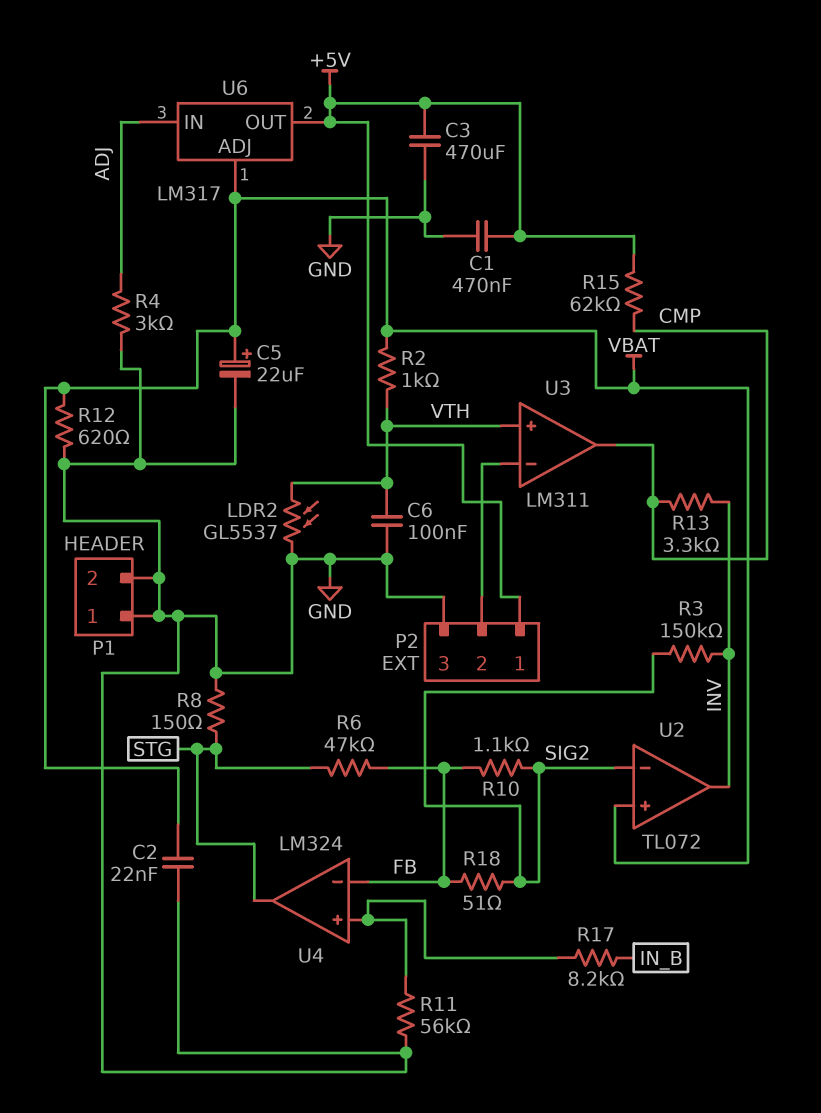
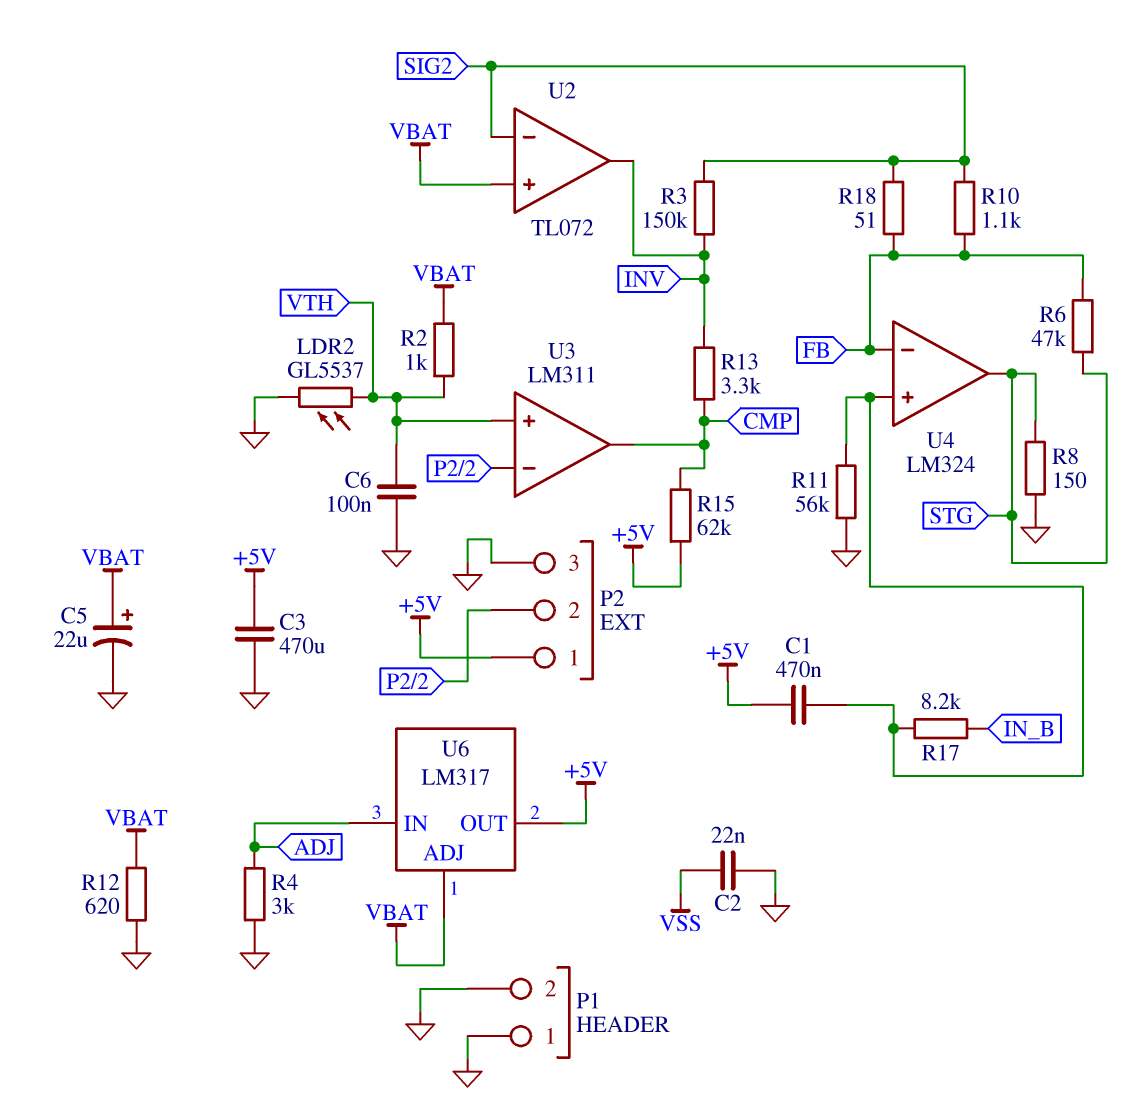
C1: 470nF (+5V, GND) -> 470nF (+5V, U4/in+)
C2: 22nF (GND, VBAT) -> 22nF (GND, VSS)

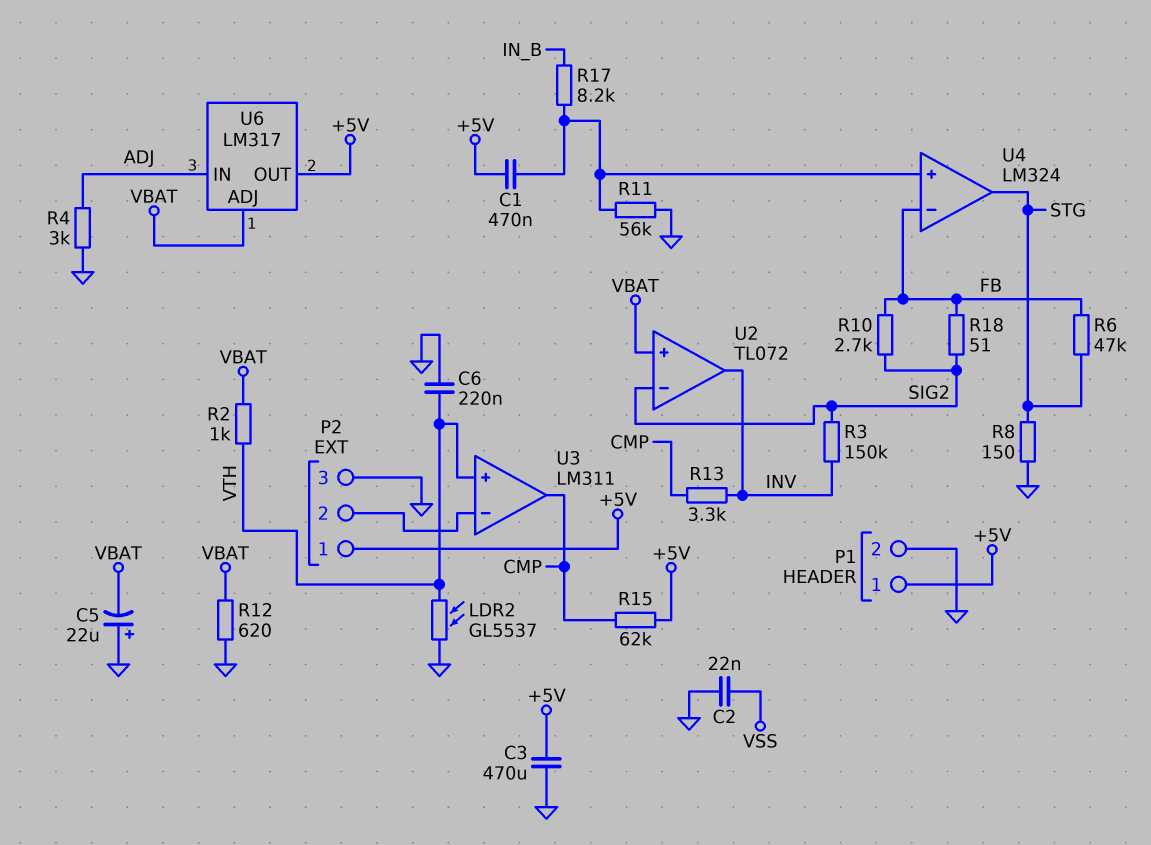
C5: 22uF (plus VBAT, minus GND) -> 22uF (plus GND, minus VBAT)
C6: 100nF (GND, VTH) -> 220nF (GND, VTH)
P1 pin 1: GND -> +5V
R10: 1.1k (FB, SIG2) -> 2.7k (FB, SIG2)

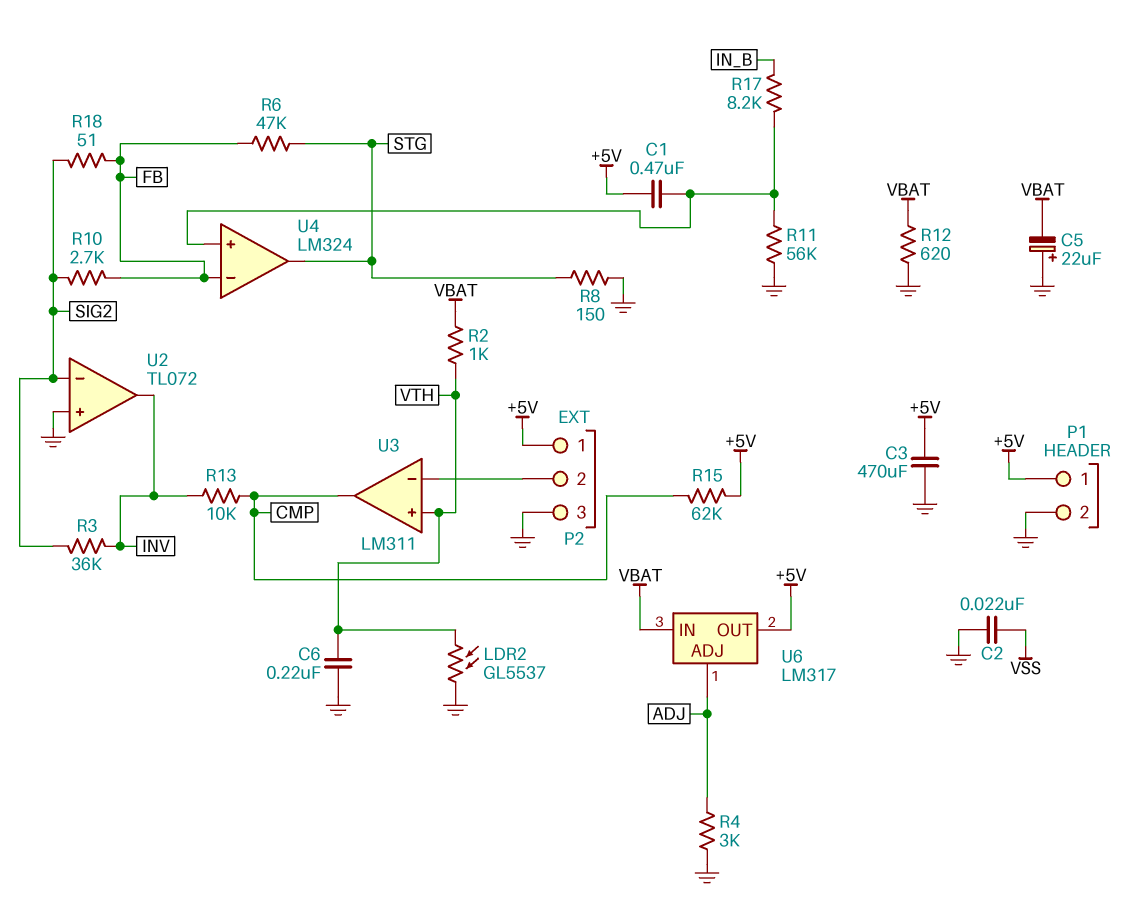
R3: 150k (INV, SIG2) -> 36k (INV, SIG2)
R13: 3.3k (CMP, INV) -> 10k (CMP, INV)
U2 pin in+: VBAT -> GND
U6 pin ADJ: VBAT -> ADJ
U6 pin IN: ADJ -> VBAT

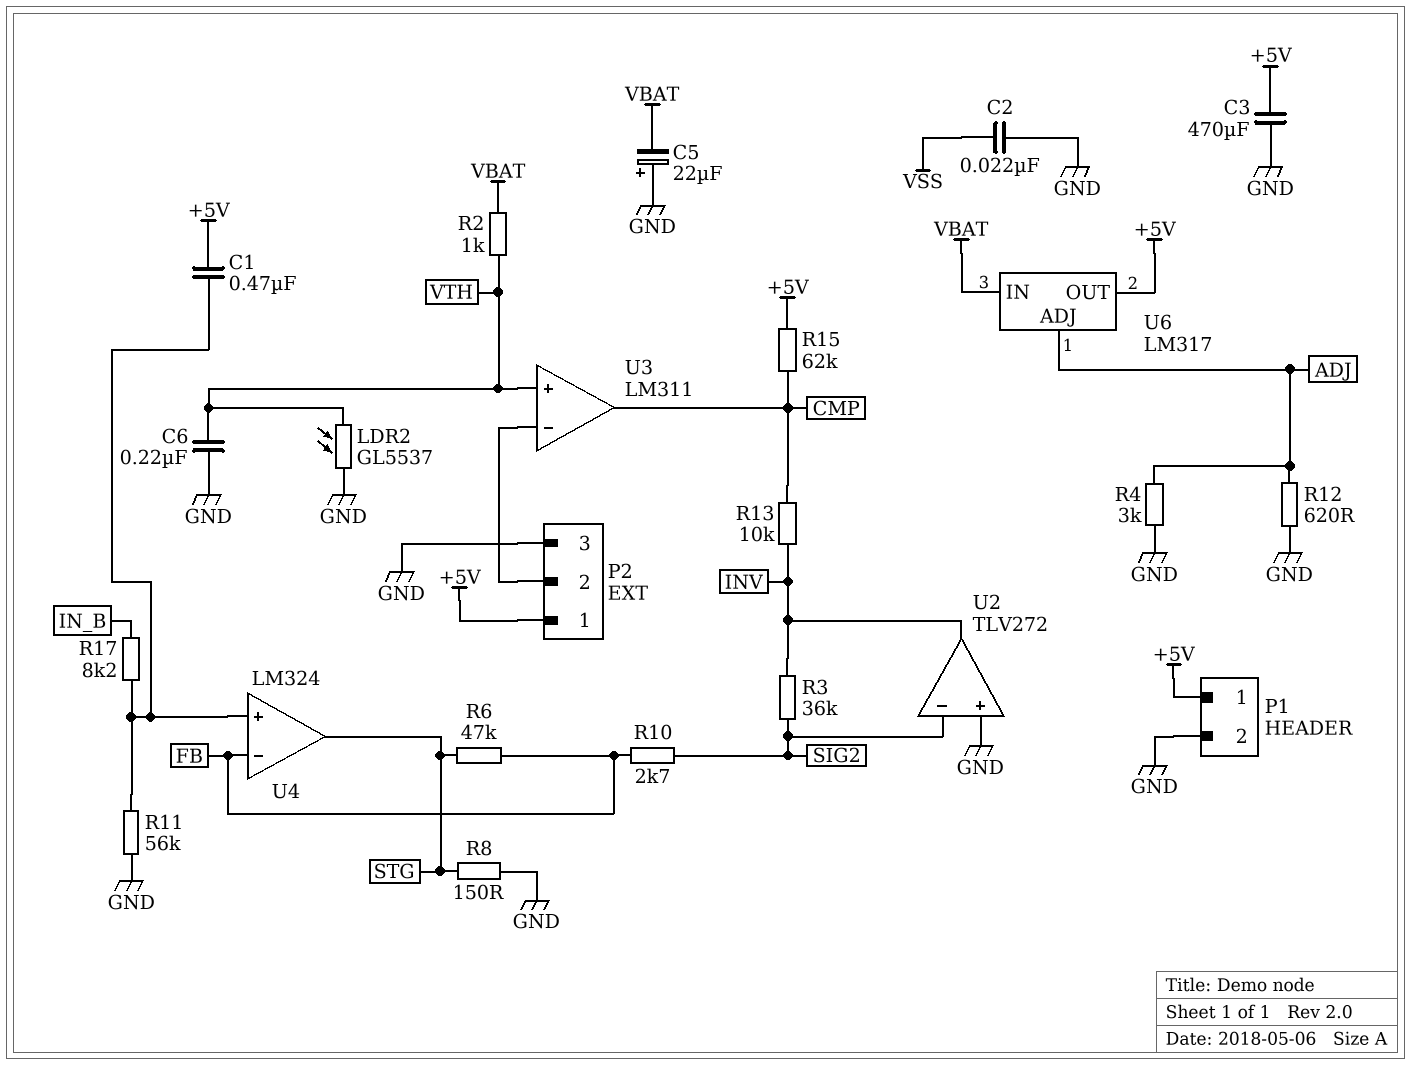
R12: 620 (GND, VBAT) -> 620 (ADJ, GND)
R18: 51 (FB, SIG2) -> none
U2: TL072 -> TLV272

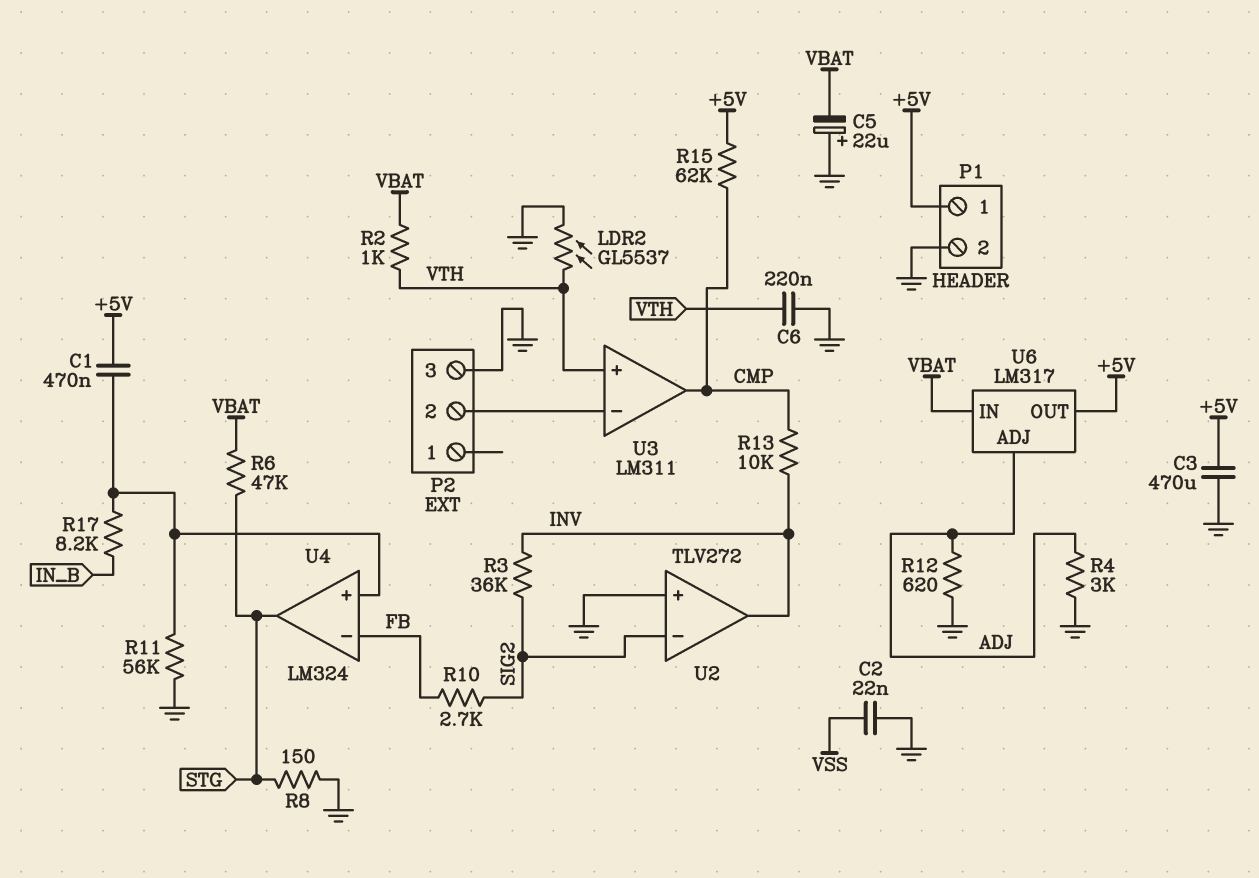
P2 pin 1: +5V -> none
R6: 47k (FB, STG) -> 47k (STG, VBAT)

